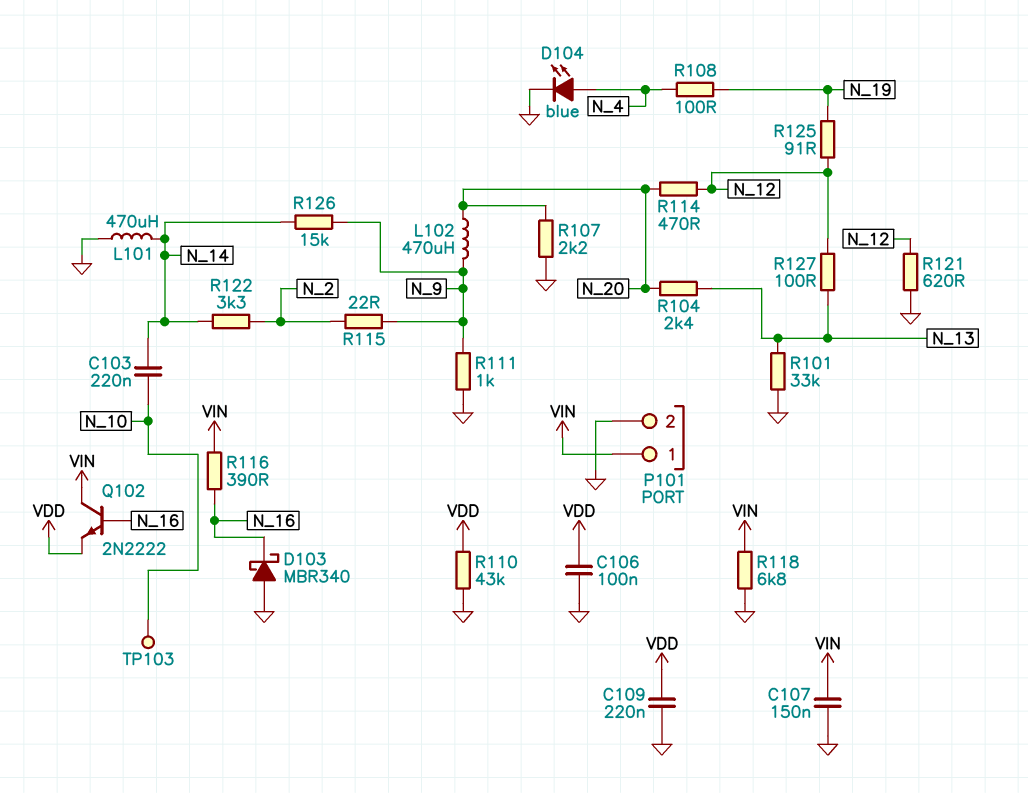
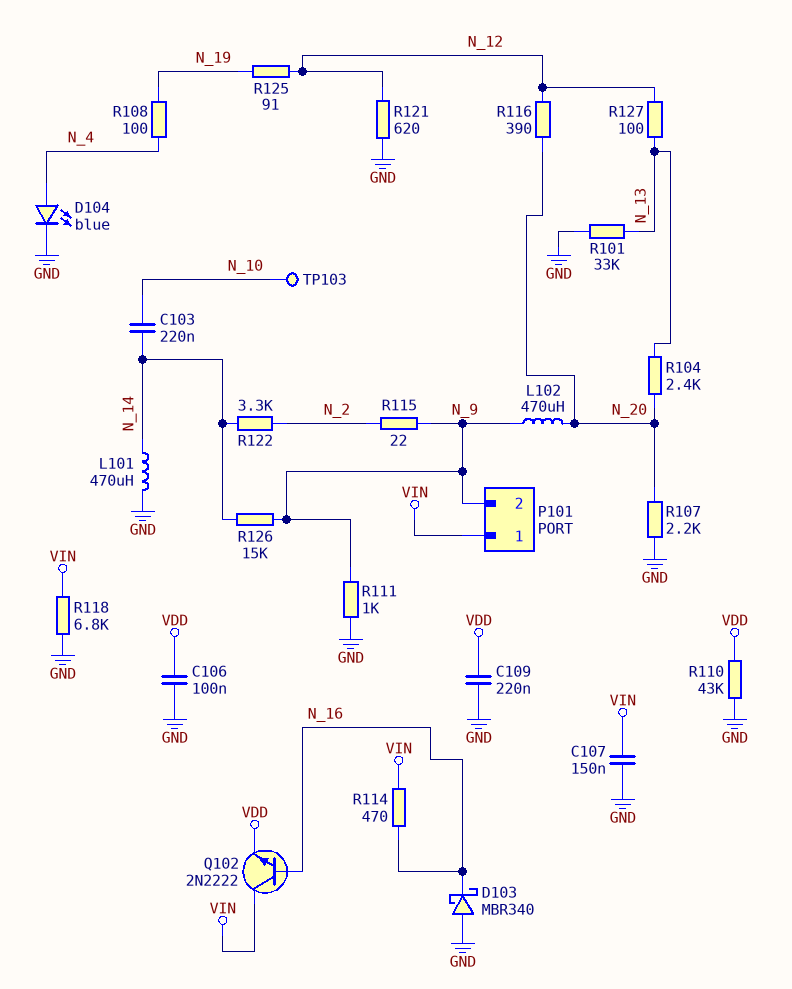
P101 pin 2: GND -> N_9
R114: 470 (N_12, N_20) -> 470 (N_16, VIN)
R116: 390 (N_16, VIN) -> 390 (N_12, N_20)

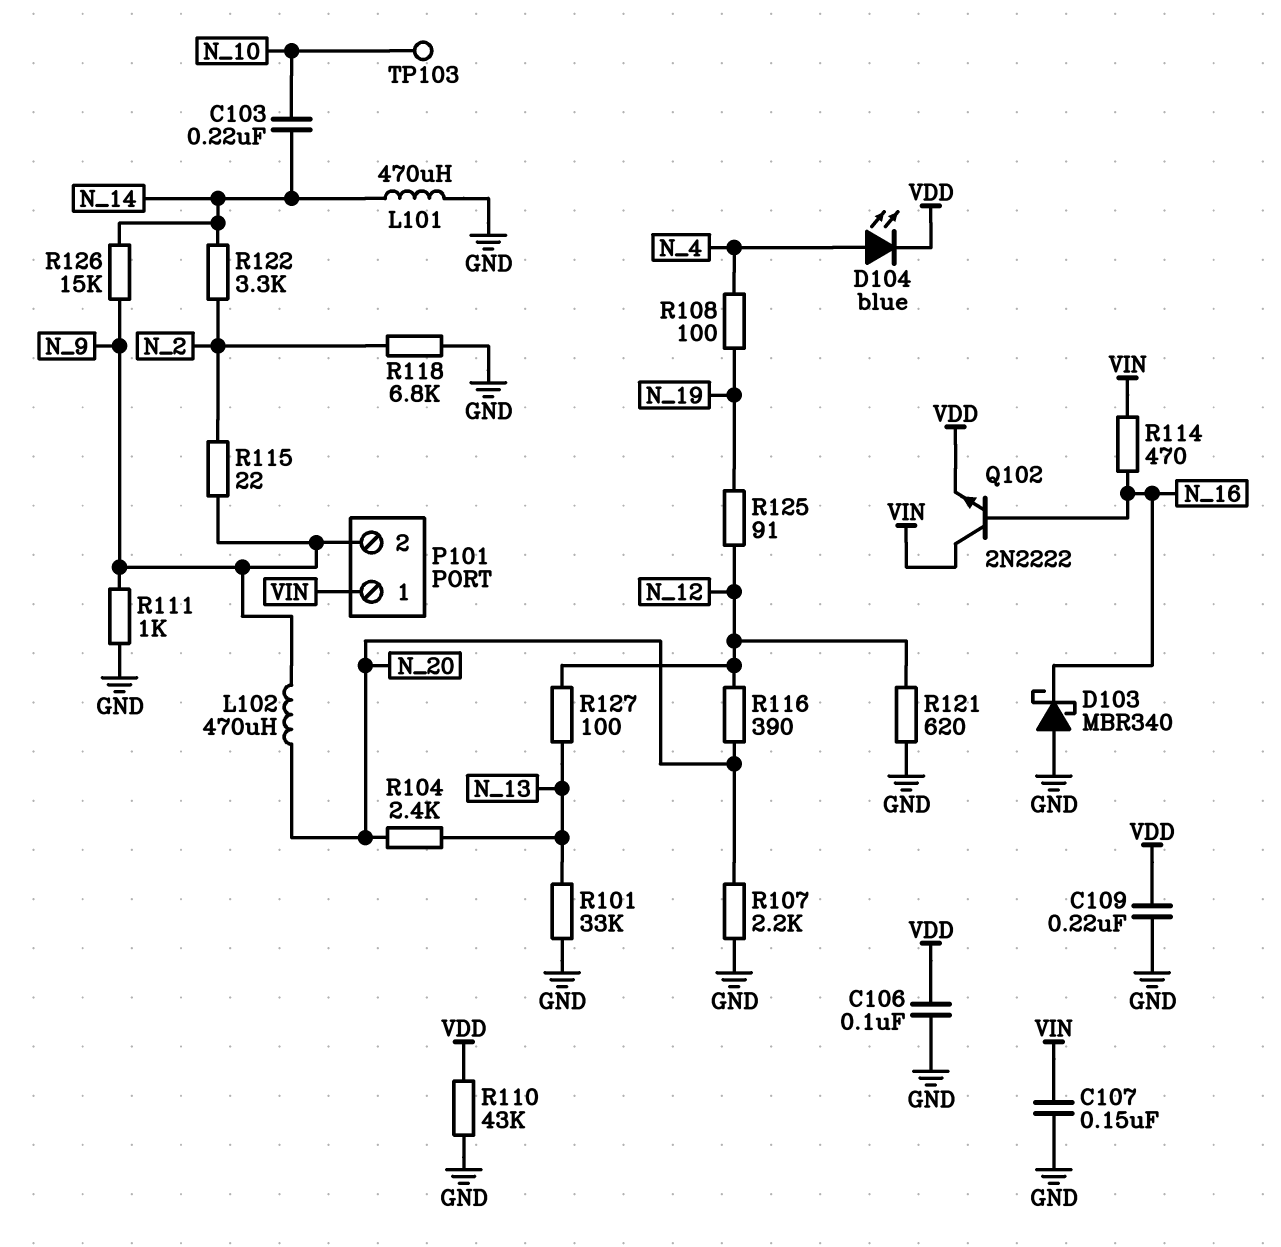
D104: LED blue (A N_4, K GND) -> LED blue (A N_4, K VDD)
R118: 6.8k (GND, VIN) -> 6.8k (GND, N_2)

